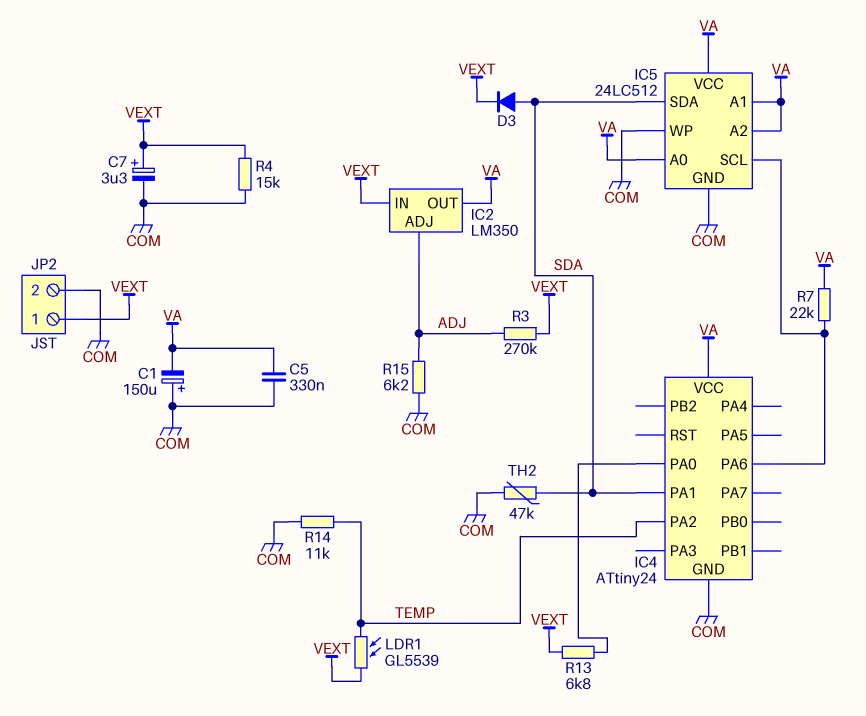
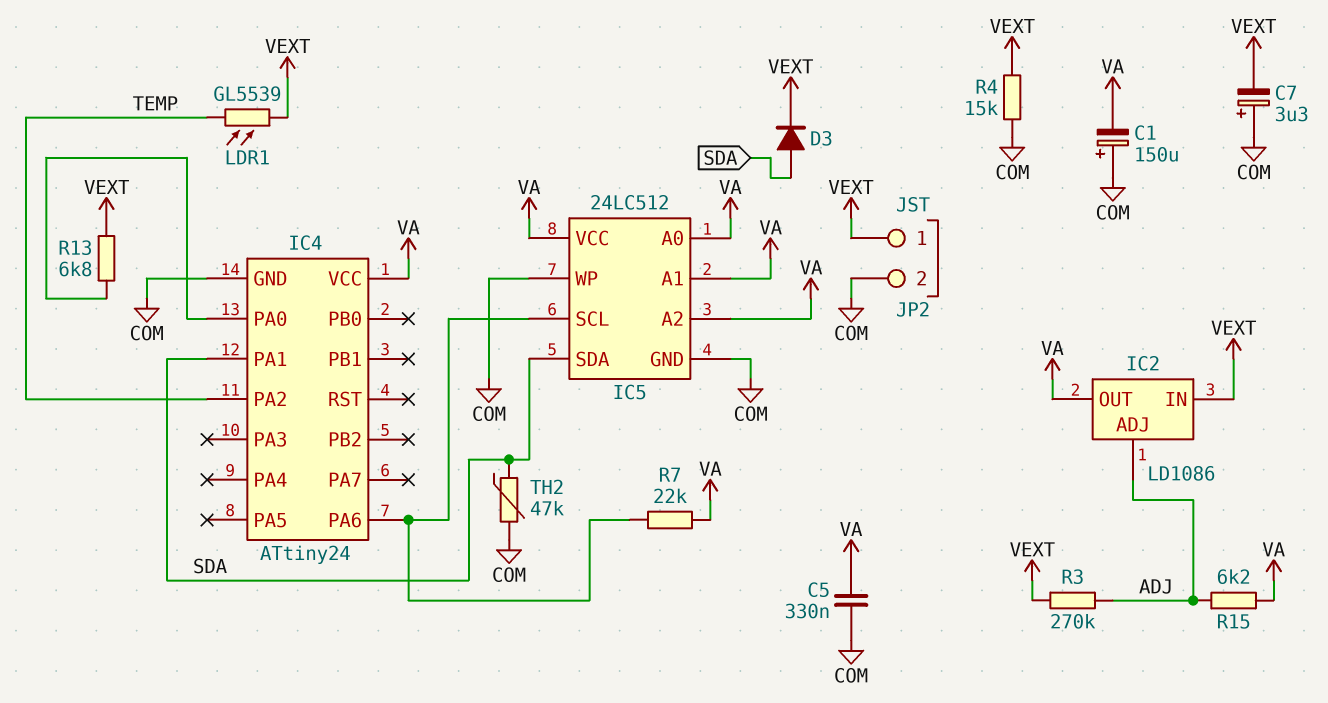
C7: 3.3uF (plus VEXT, minus COM) -> 3.3uF (plus COM, minus VEXT)
IC2: LM350 -> LD1086
R14: 11k (COM, TEMP) -> none
R15: 6.2k (ADJ, COM) -> 6.2k (ADJ, VA)

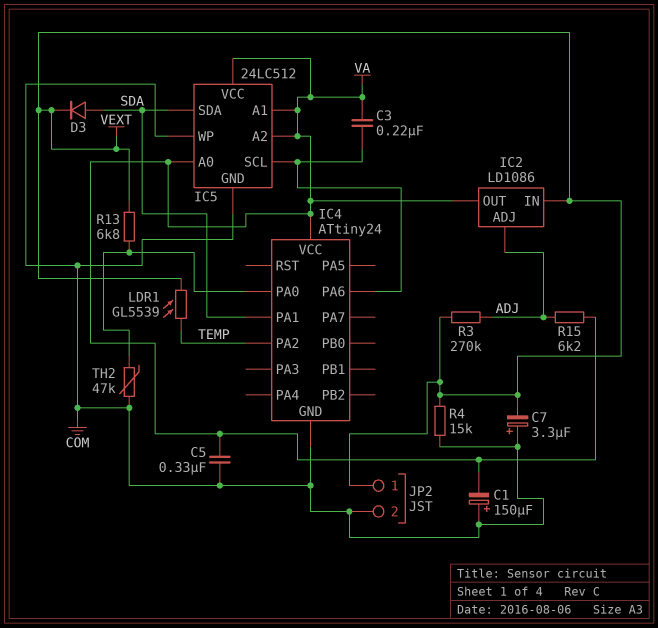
C3: none -> 220nF (IC4/PA6, VA)
R7: 22k (IC4/PA6, VA) -> none
TH2: 47k (COM, SDA) -> 47k (COM, IC4/PA0)

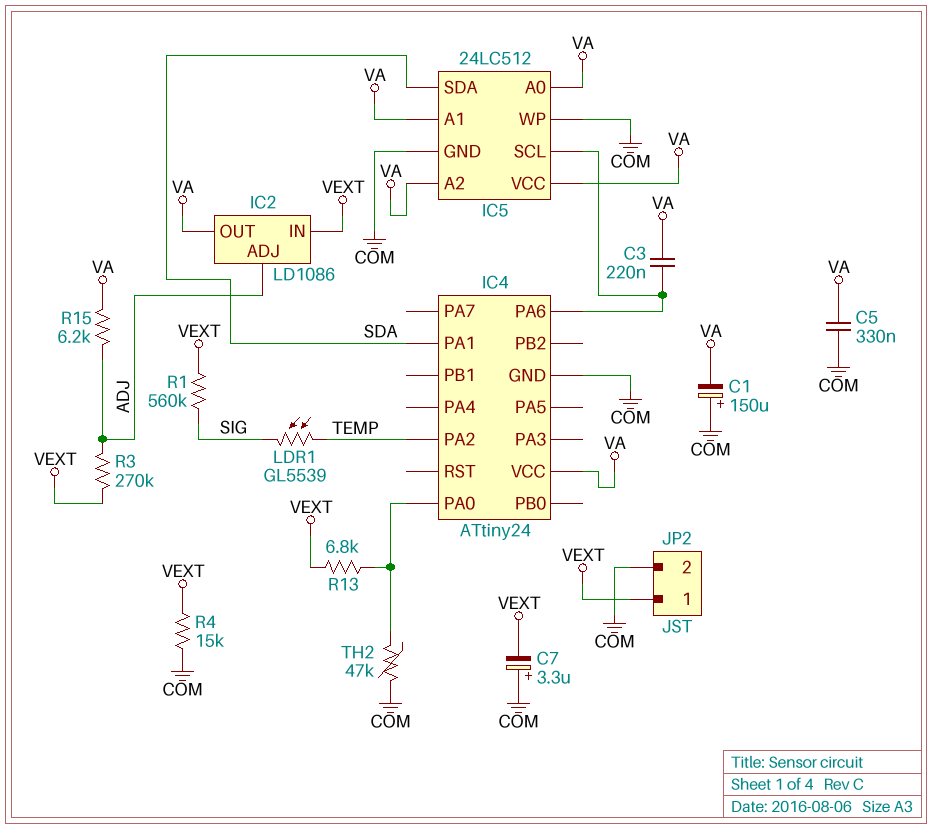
D3: diode (A SDA, K VEXT) -> none
LDR1: GL5539 (TEMP, VEXT) -> GL5539 (SIG, TEMP)
R1: none -> 560k (SIG, VEXT)

